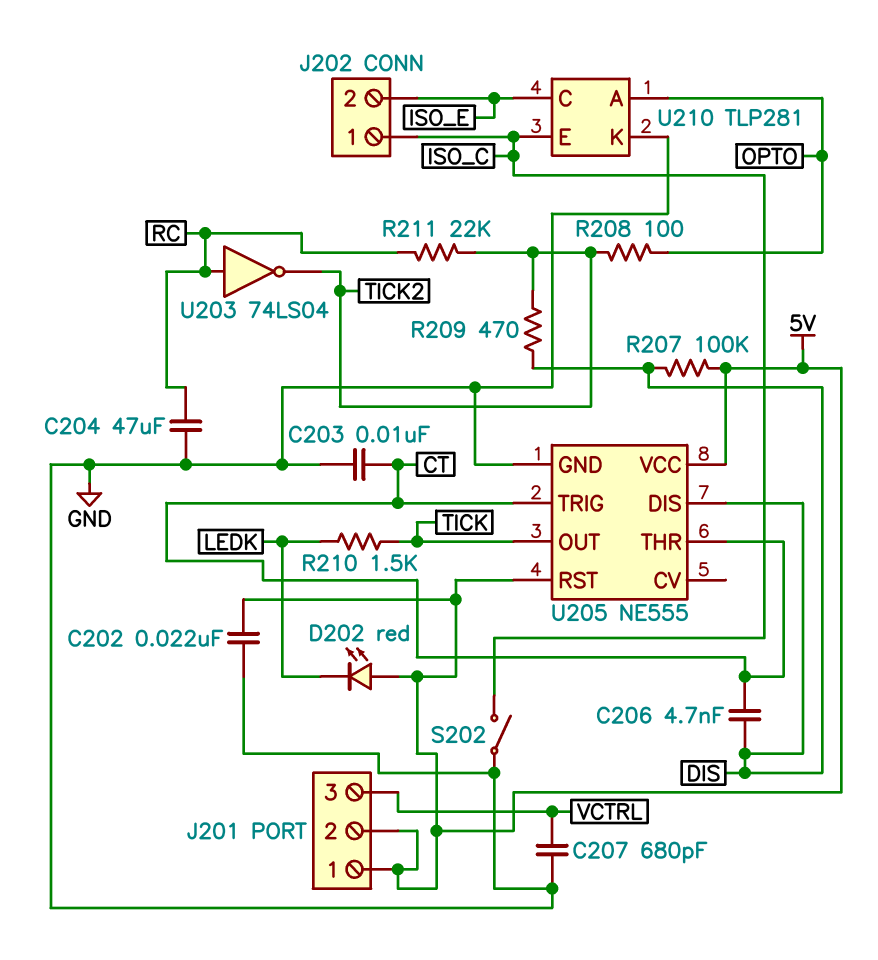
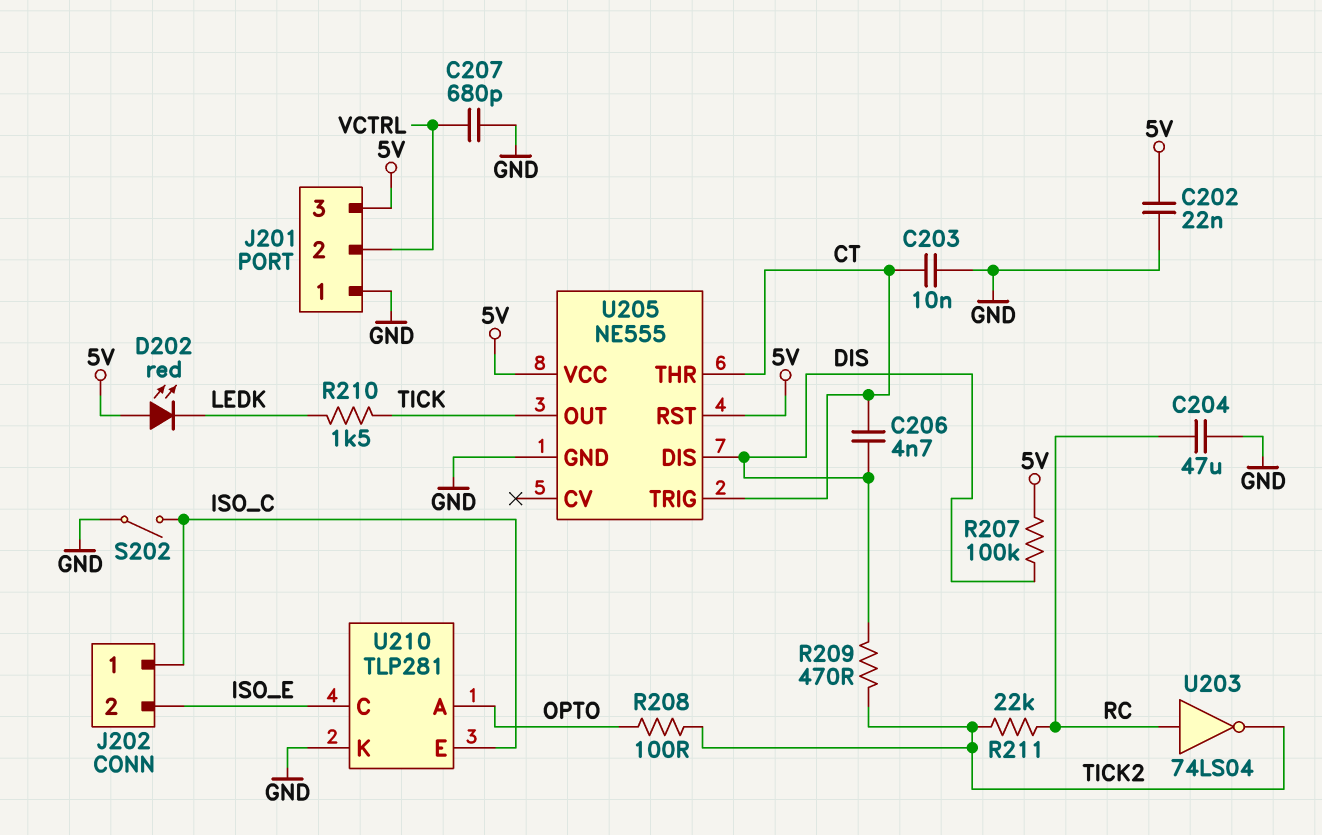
J201 pin 1: 5V -> GND
J201 pin 2: 5V -> VCTRL
J201 pin 3: VCTRL -> 5V

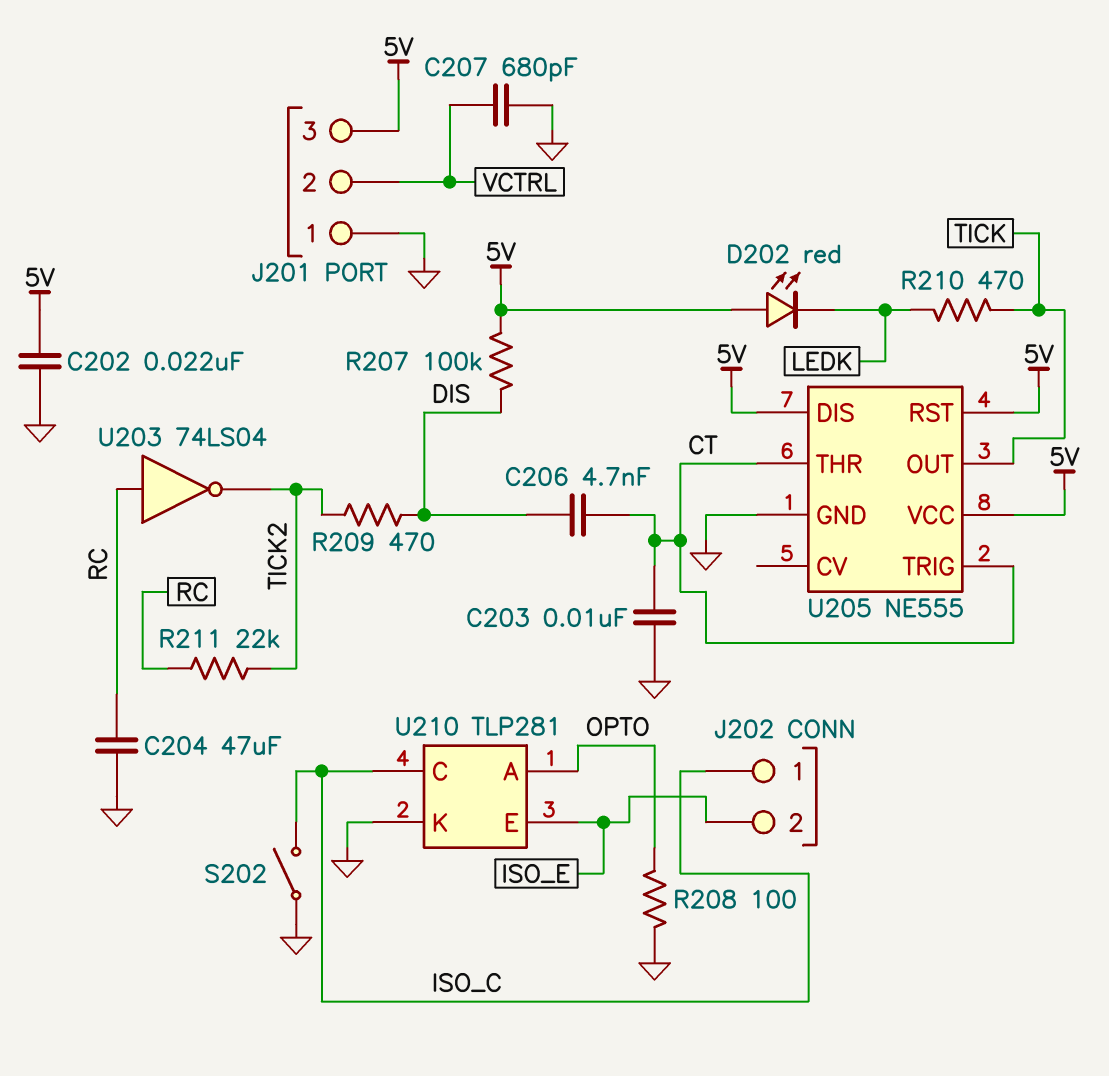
R208: 100 (OPTO, TICK2) -> 100 (GND, OPTO)
R210: 1.5k (LEDK, TICK) -> 470 (LEDK, TICK)
U205 pin DIS: DIS -> 5V
U210 pin C: ISO_E -> ISO_C
U210 pin E: ISO_C -> ISO_E

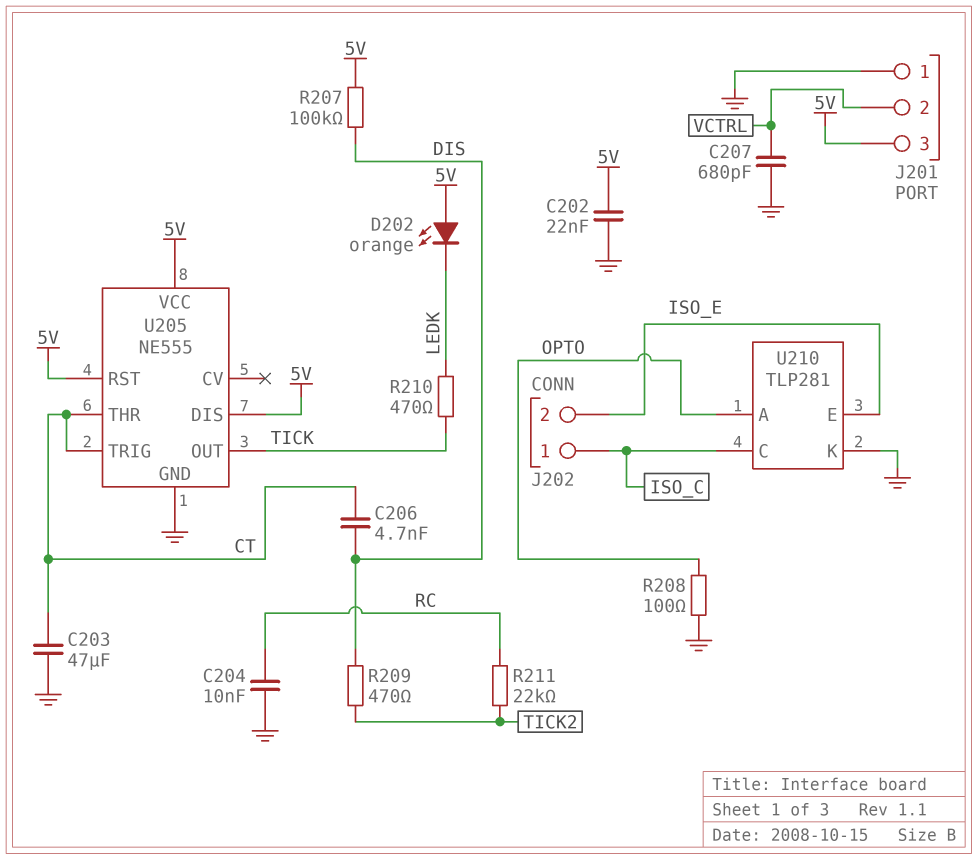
C203: 10nF (CT, GND) -> 47uF (CT, GND)
C204: 47uF (GND, RC) -> 10nF (GND, RC)
D202: LED red (A 5V, K LEDK) -> LED orange (A 5V, K LEDK)
S202: switch (GND, ISO_C) -> none
U203: NOT 74LS04 (in RC, out TICK2) -> none

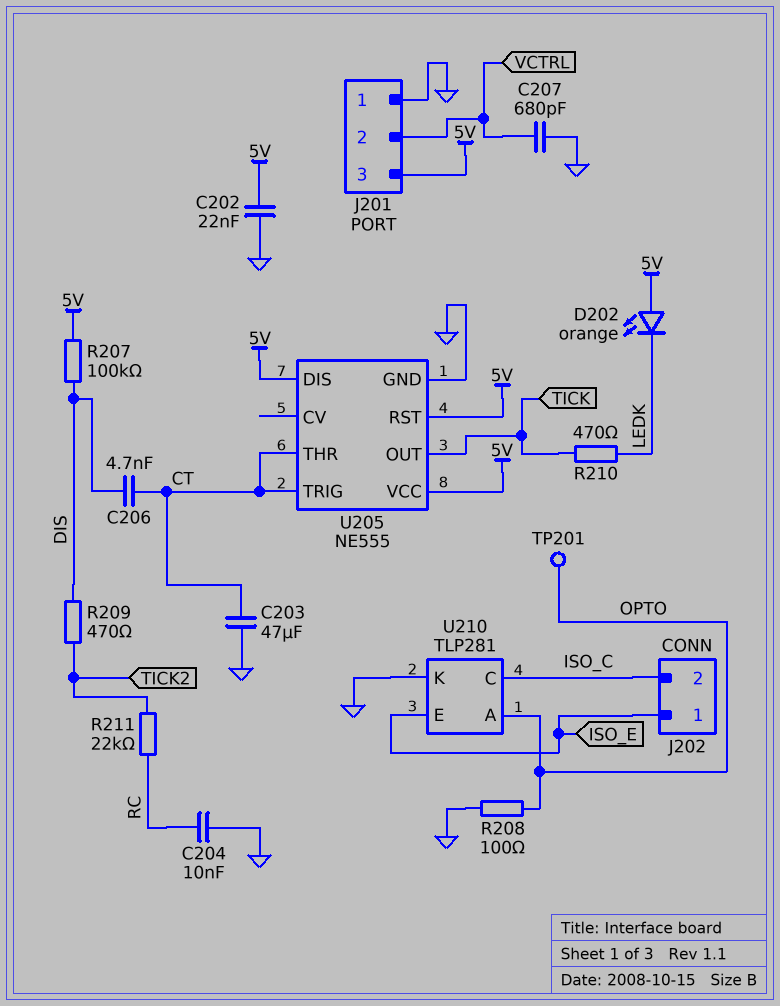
J202 pin 1: ISO_C -> ISO_E
J202 pin 2: ISO_E -> ISO_C
TP201: none -> test point (OPTO)

